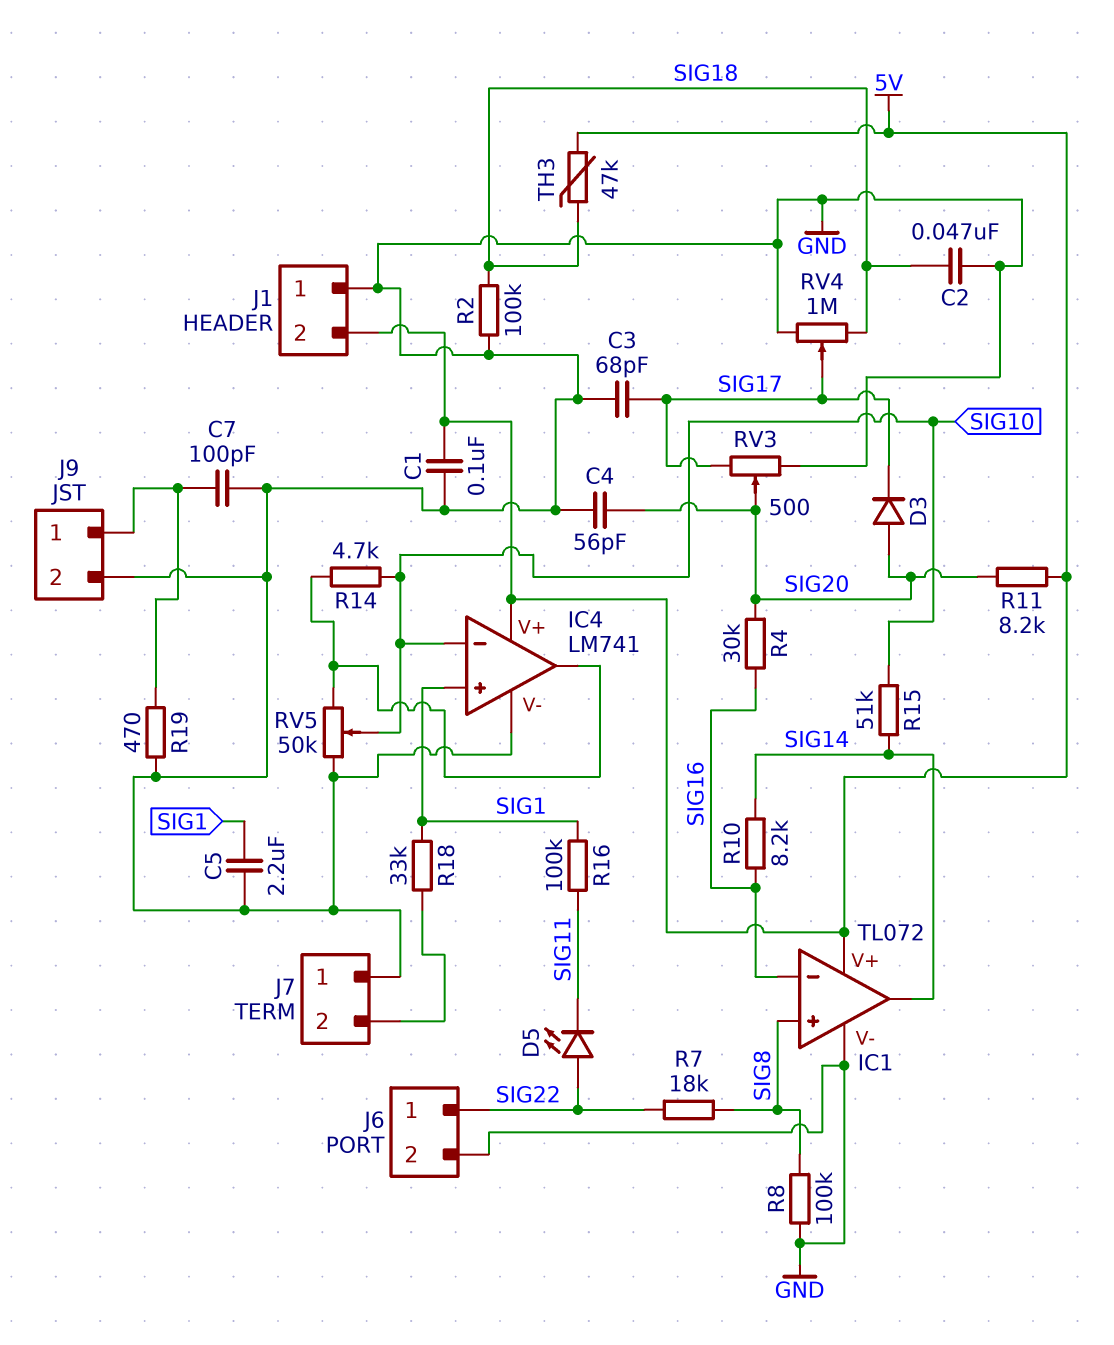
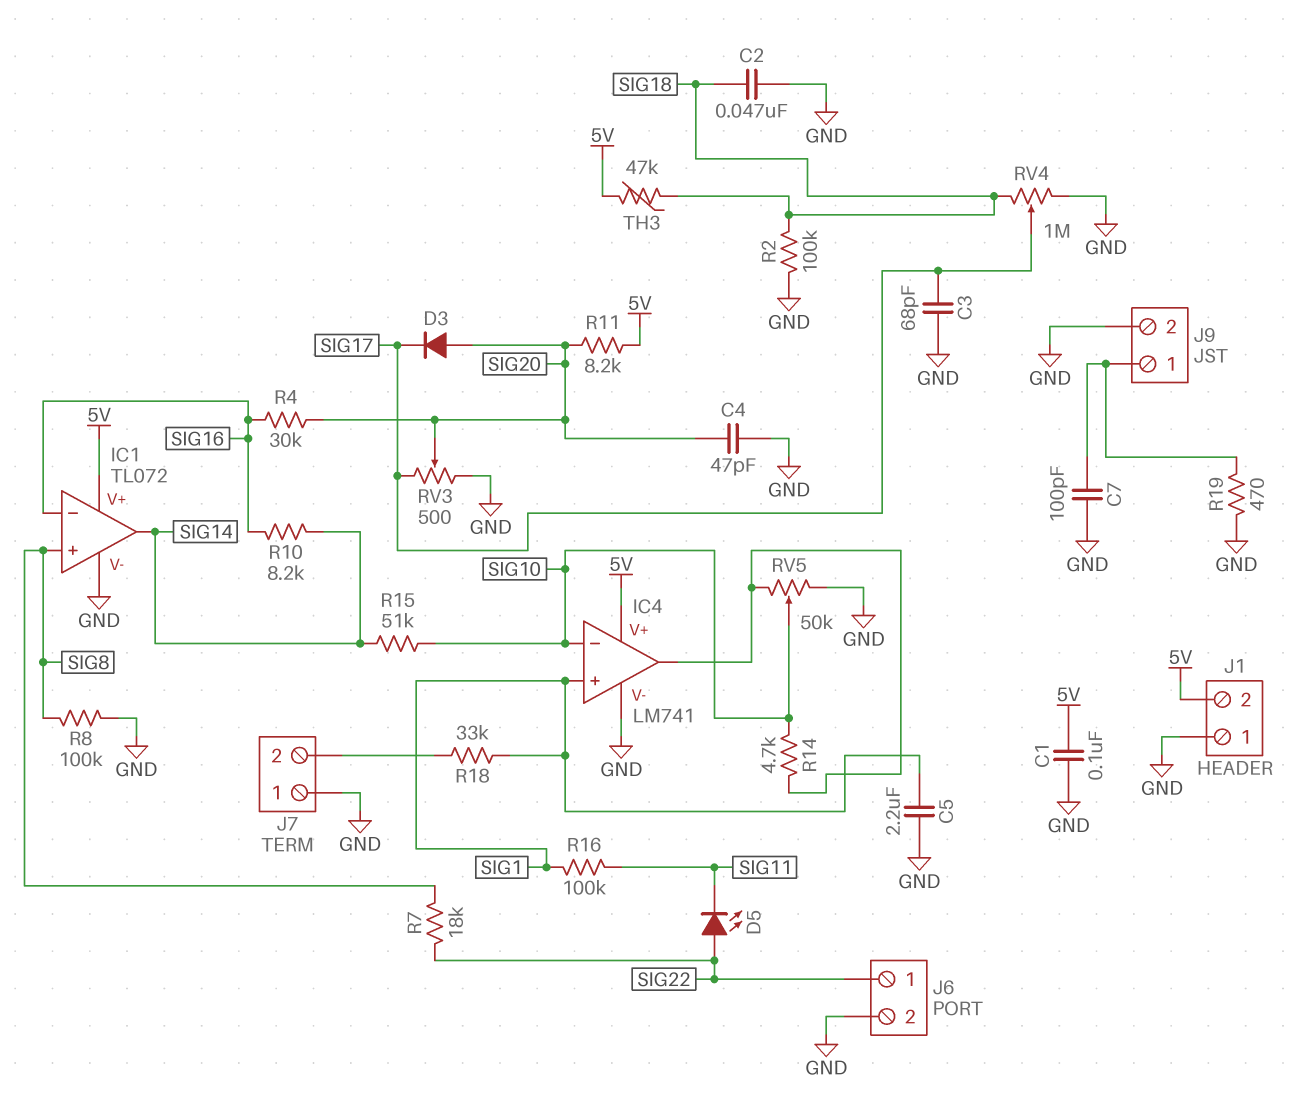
C4: 56pF (GND, SIG20) -> 47pF (GND, SIG20)

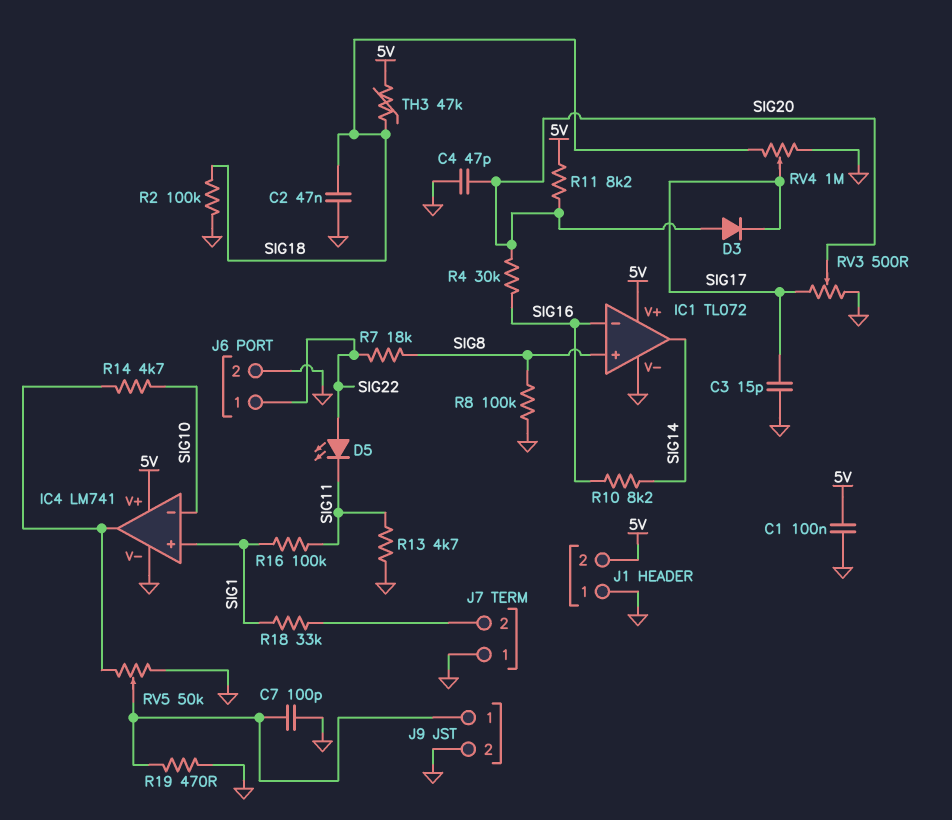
C3: 68pF (GND, SIG17) -> 15pF (GND, SIG17)
C5: 2.2uF (GND, SIG1) -> none
R13: none -> 4.7k (GND, SIG11)
R15: 51k (SIG10, SIG14) -> none
RV5: 50k (GND, IC4/out, wiper SIG10) -> 50k (GND, IC4/out, wiper J9/1)

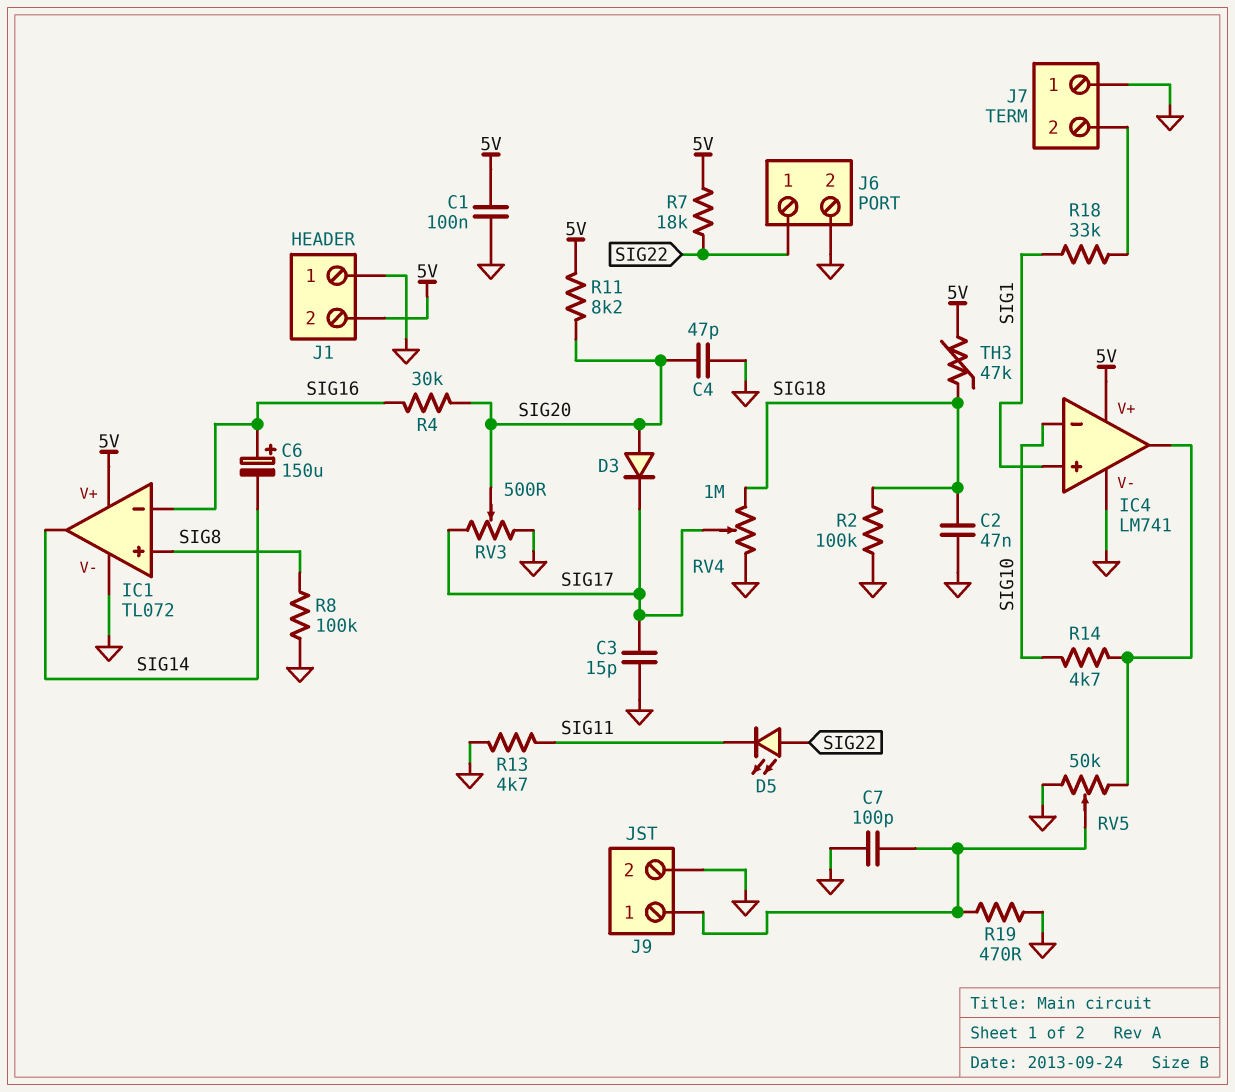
C6: none -> 150uF (plus SIG16, minus SIG14)
R7: 18k (SIG8, SIG22) -> 18k (5V, SIG22)
R10: 8.2k (SIG14, SIG16) -> none
R16: 100k (SIG1, SIG11) -> none

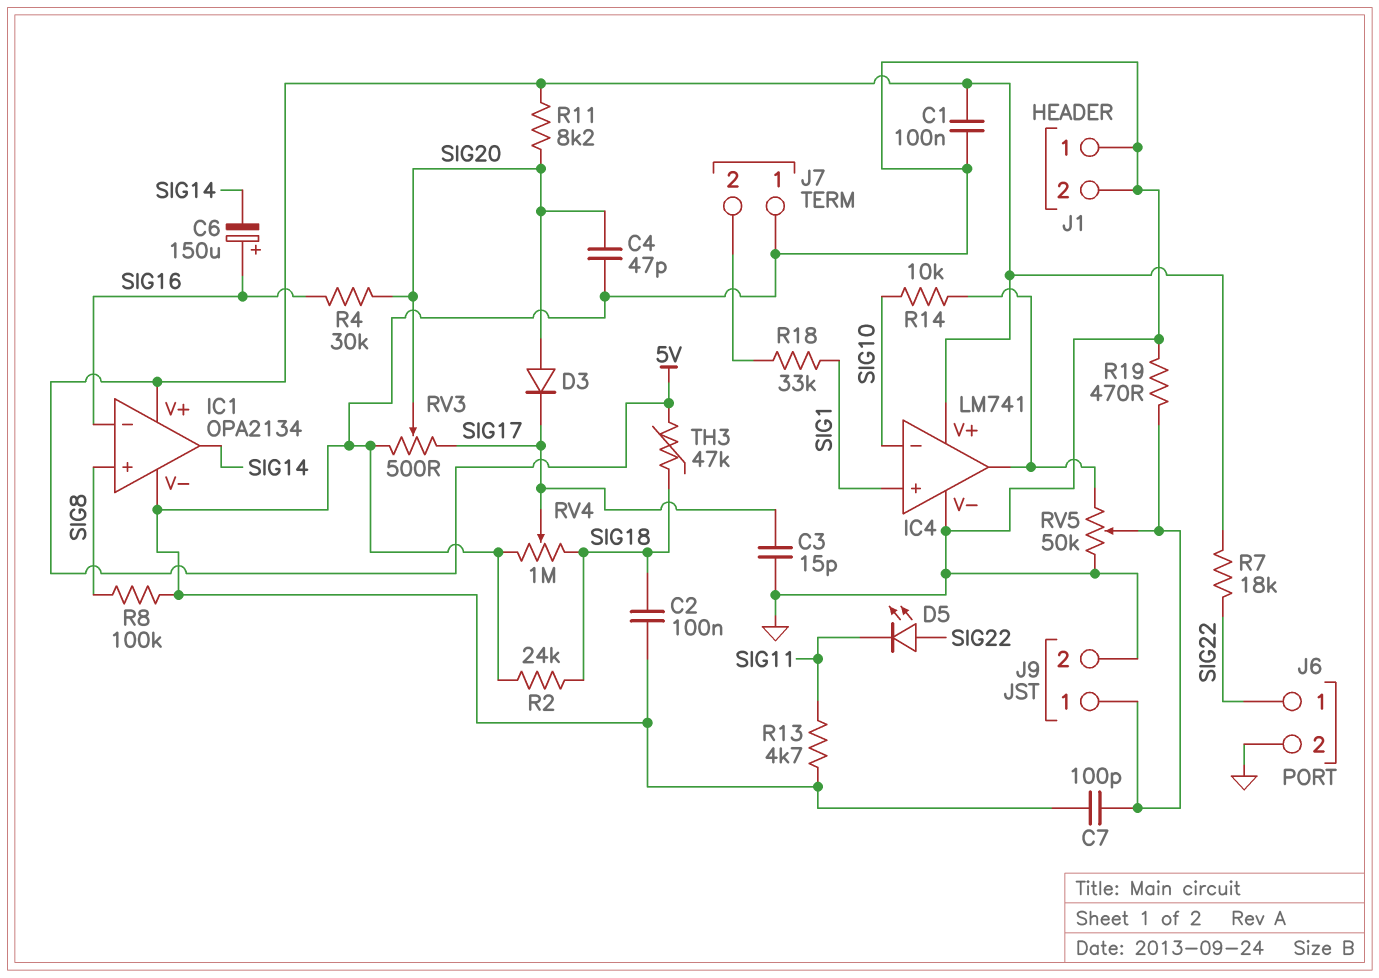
C2: 47nF (GND, SIG18) -> 100nF (GND, SIG18)
IC1: TL072 -> OPA2134
J1 pin 2: 5V -> GND
R2: 100k (GND, SIG18) -> 24k (GND, SIG18)
R14: 4.7k (IC4/out, SIG10) -> 10k (IC4/out, SIG10)

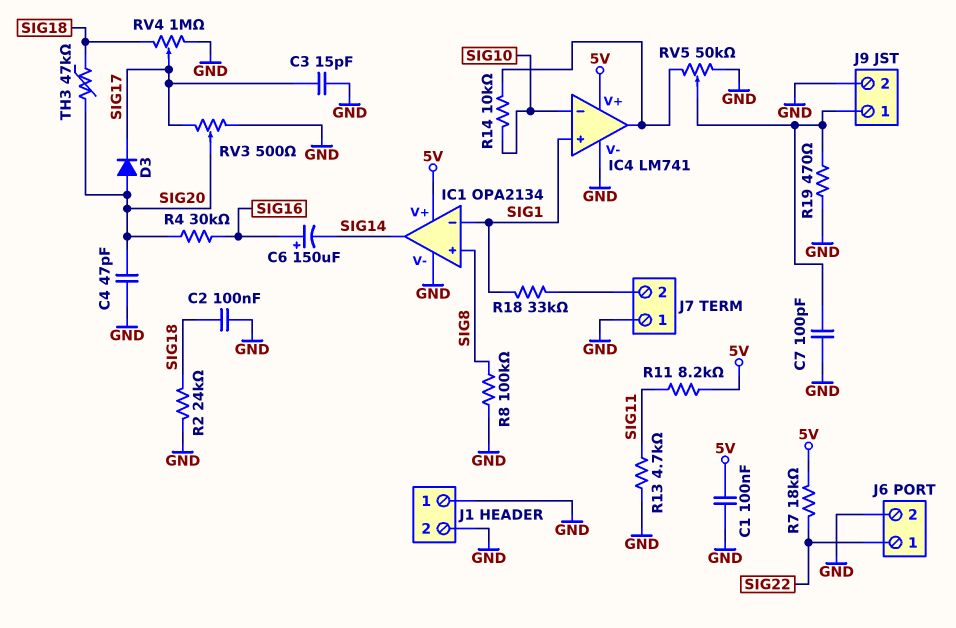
D5: LED (A SIG22, K SIG11) -> none
IC1 pin in-: SIG16 -> SIG1
R11: 8.2k (5V, SIG20) -> 8.2k (5V, SIG11)
TH3: 47k (5V, SIG18) -> 47k (SIG18, SIG20)

